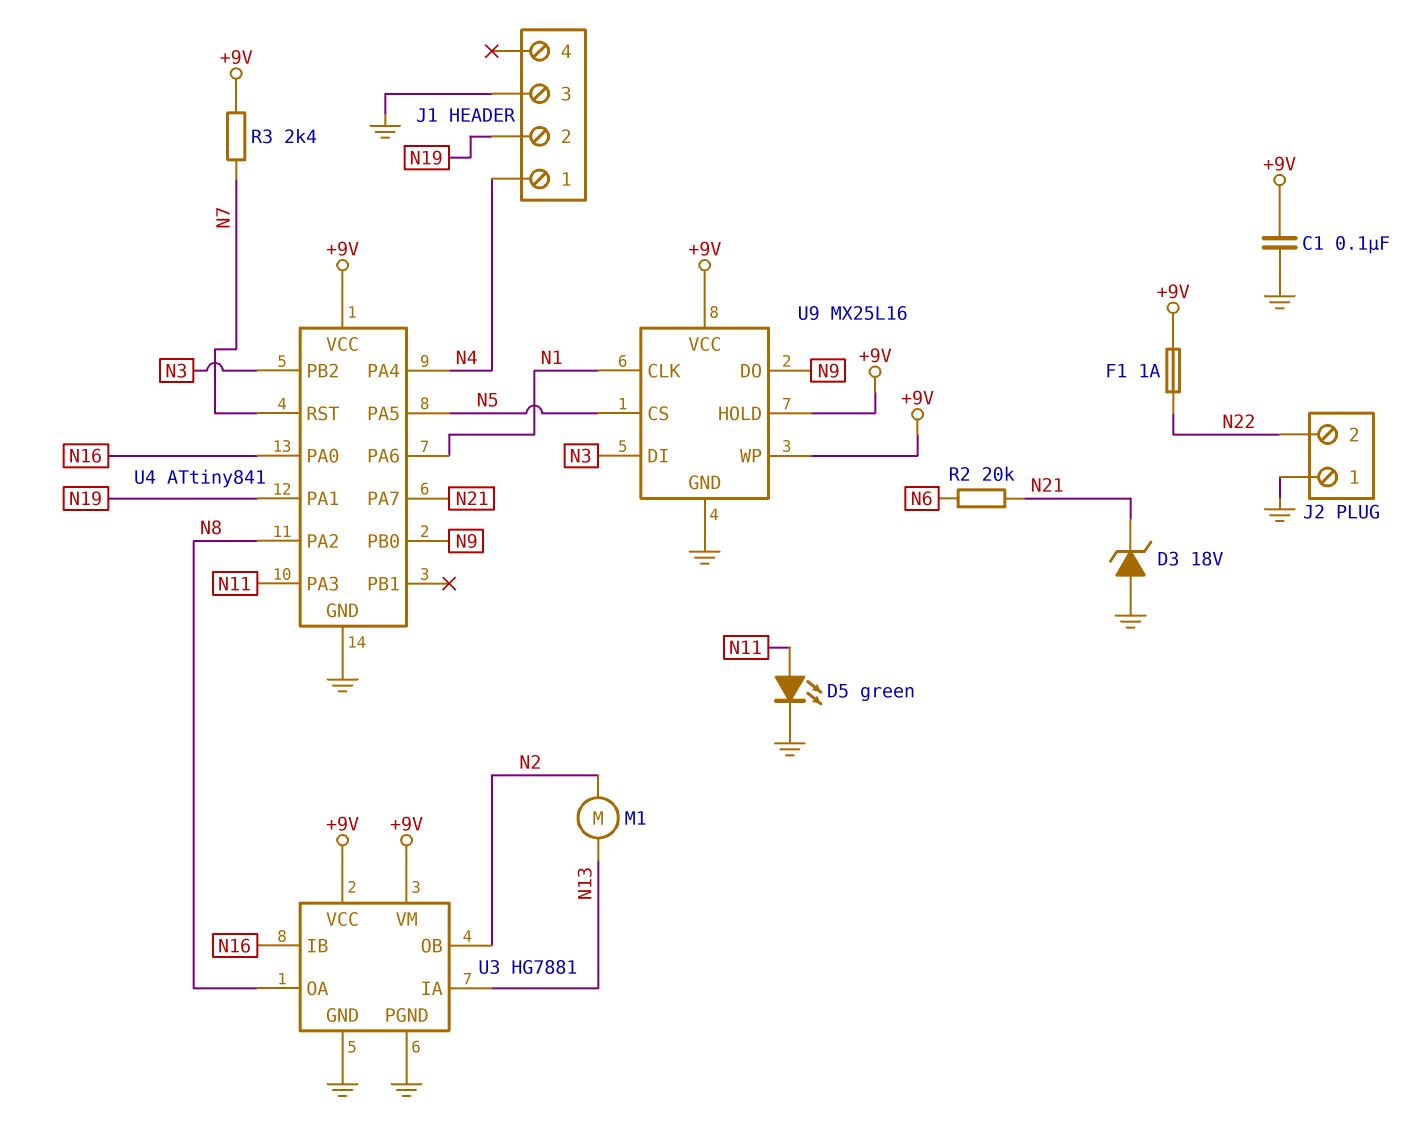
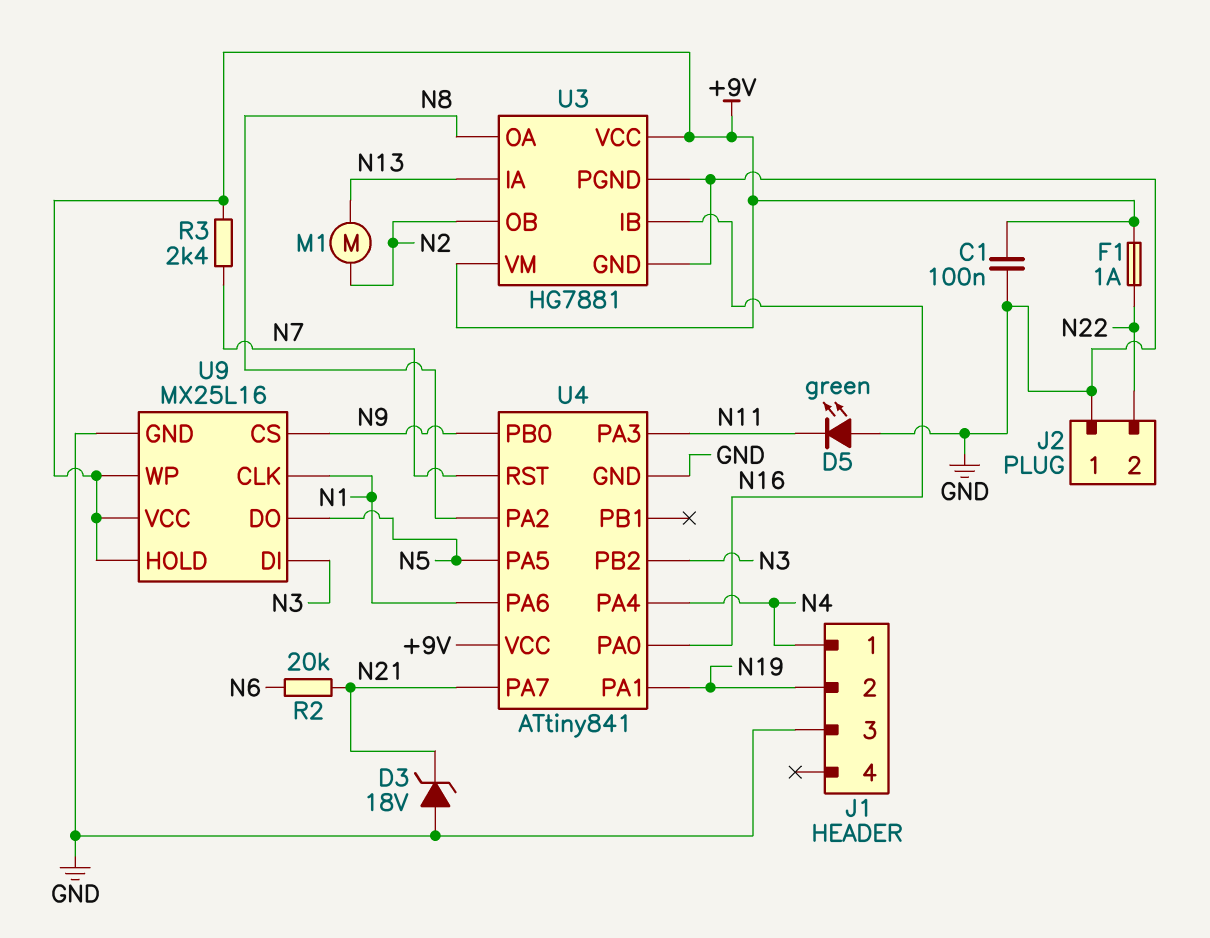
D5: LED green (A N11, K GND) -> LED green (A GND, K N11)
U9 pin CS: N5 -> N9
U9 pin DO: N9 -> N5

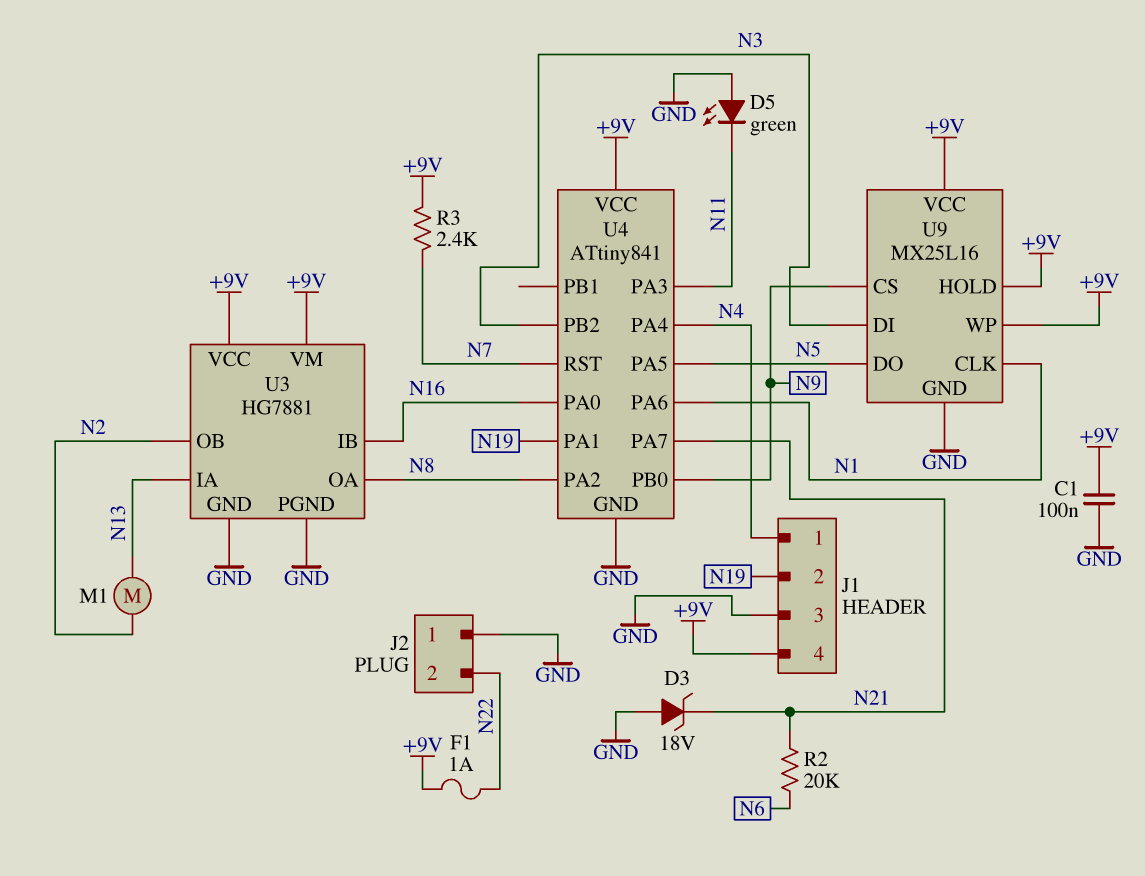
J1 pin 4: none -> +9V

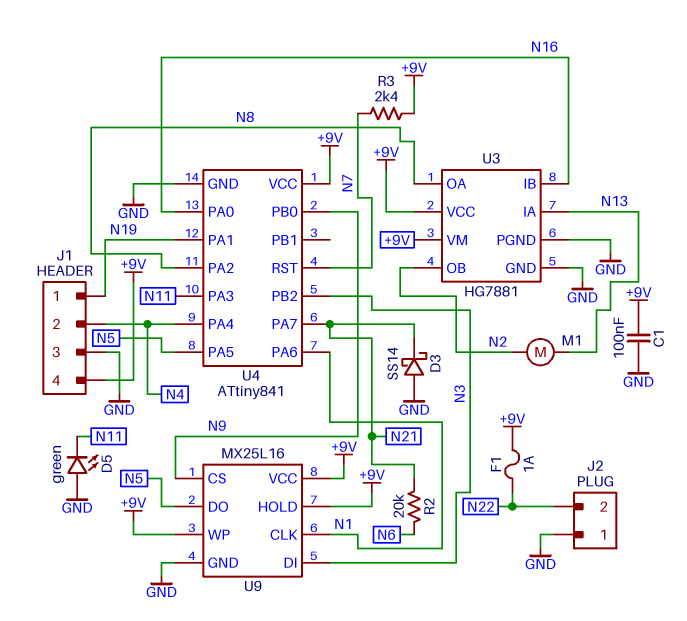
D3: zener 18V (A GND, K N21) -> schottky SS14 (A GND, K N21)
J1 pin 1: N4 -> N19
J1 pin 2: N19 -> N4

